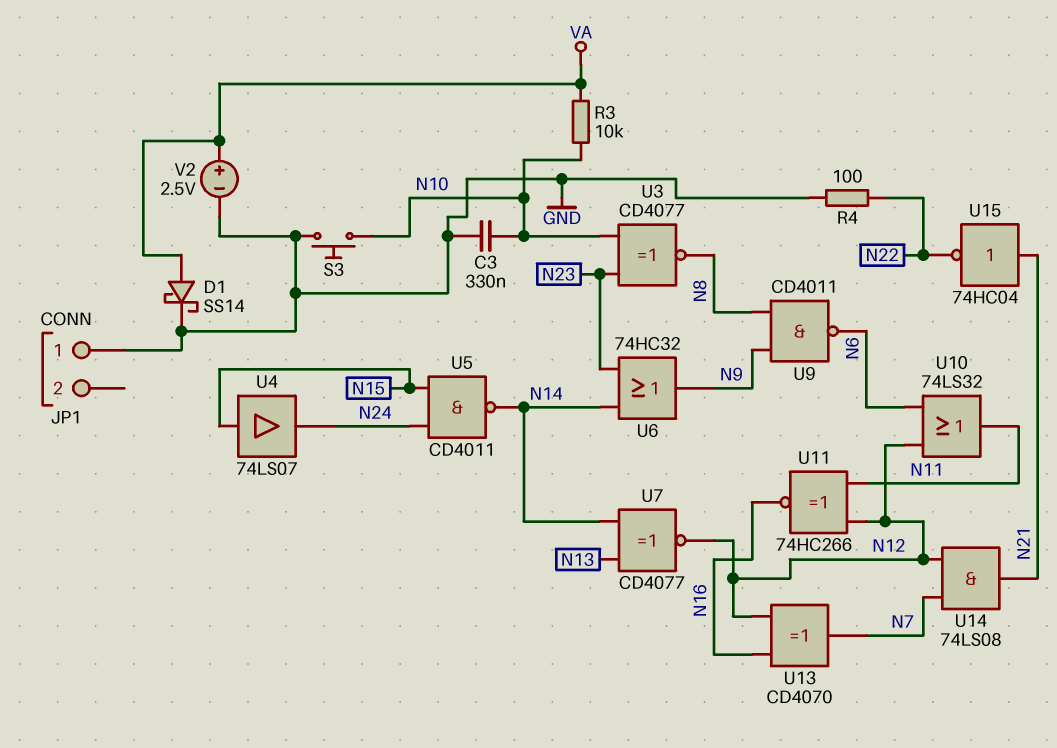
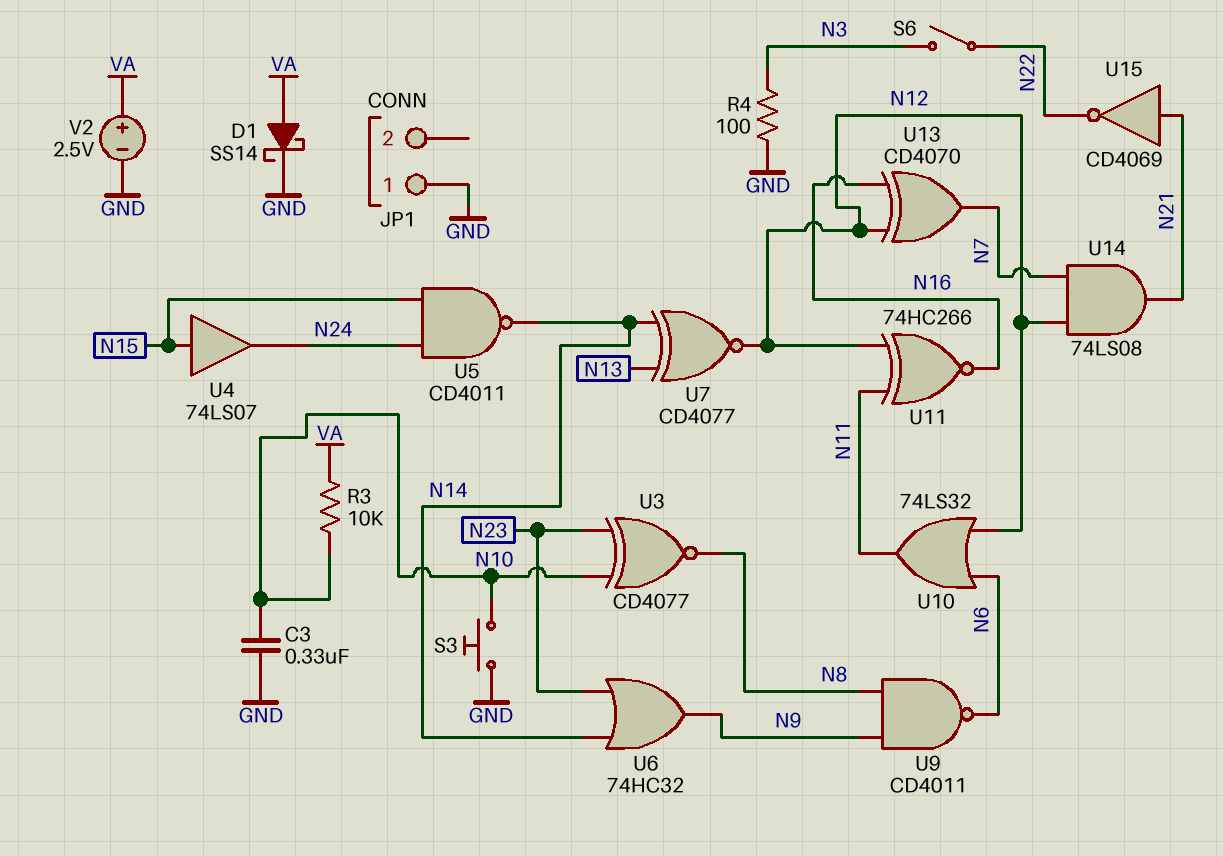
R4: 100 (GND, N22) -> 100 (GND, N3)
S6: none -> switch (N3, N22)
U15: NOT 74HC04 (in N21, out N22) -> NOT CD4069 (in N21, out N22)

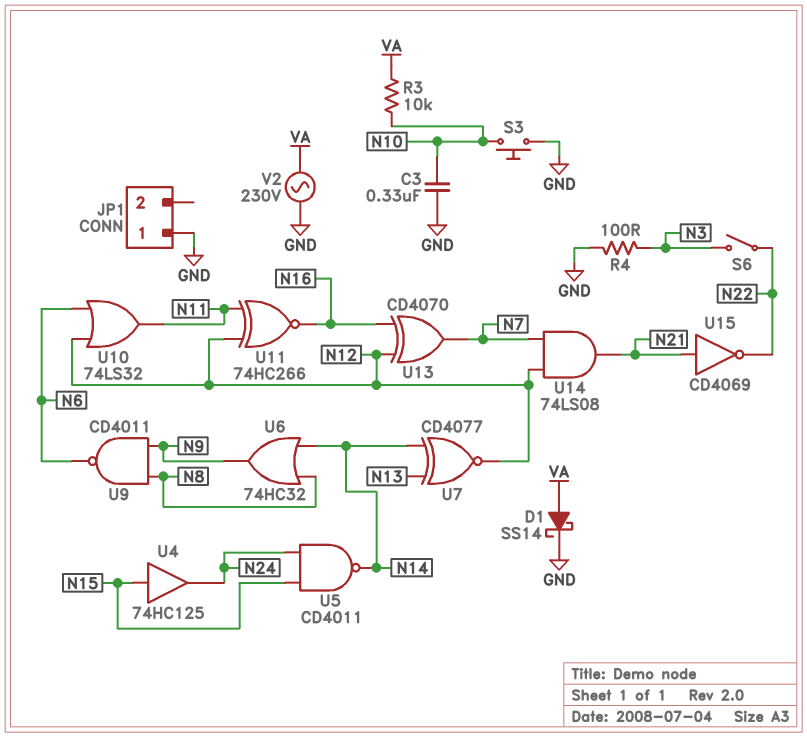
U3: XNOR CD4077 (in N10, in N23, out N8) -> none
U4: buffer 74LS07 (in N15, out N24) -> buffer 74HC125 (in N15, out N24)
U6: OR 74HC32 (in N14, in N23, out N9) -> OR 74HC32 (in N8, in N14, out N9)
V2: 2.5V (plus VA, minus GND) -> AC 230V (GND, VA)

